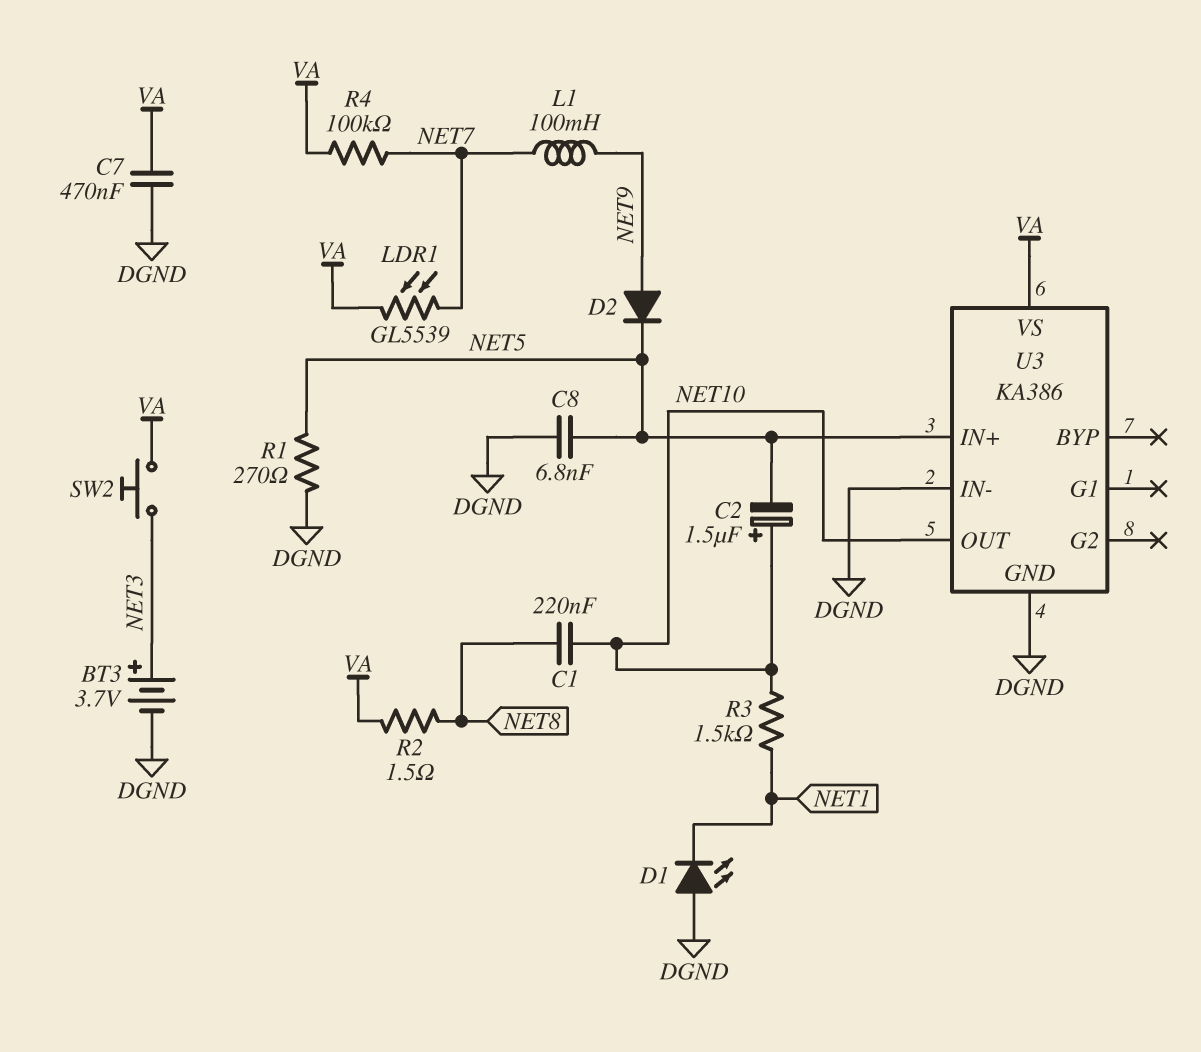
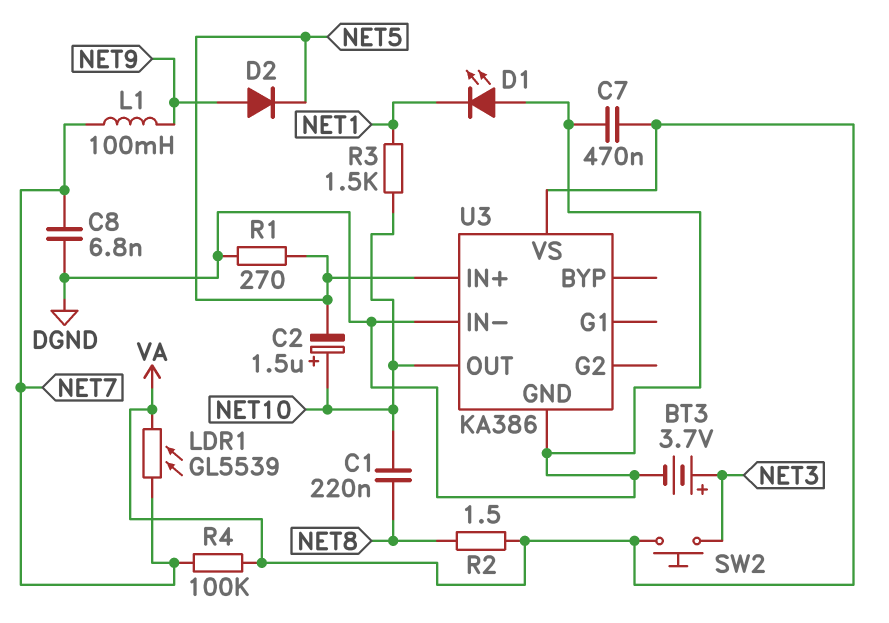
C8: 6.8nF (DGND, NET5) -> 6.8nF (DGND, NET7)

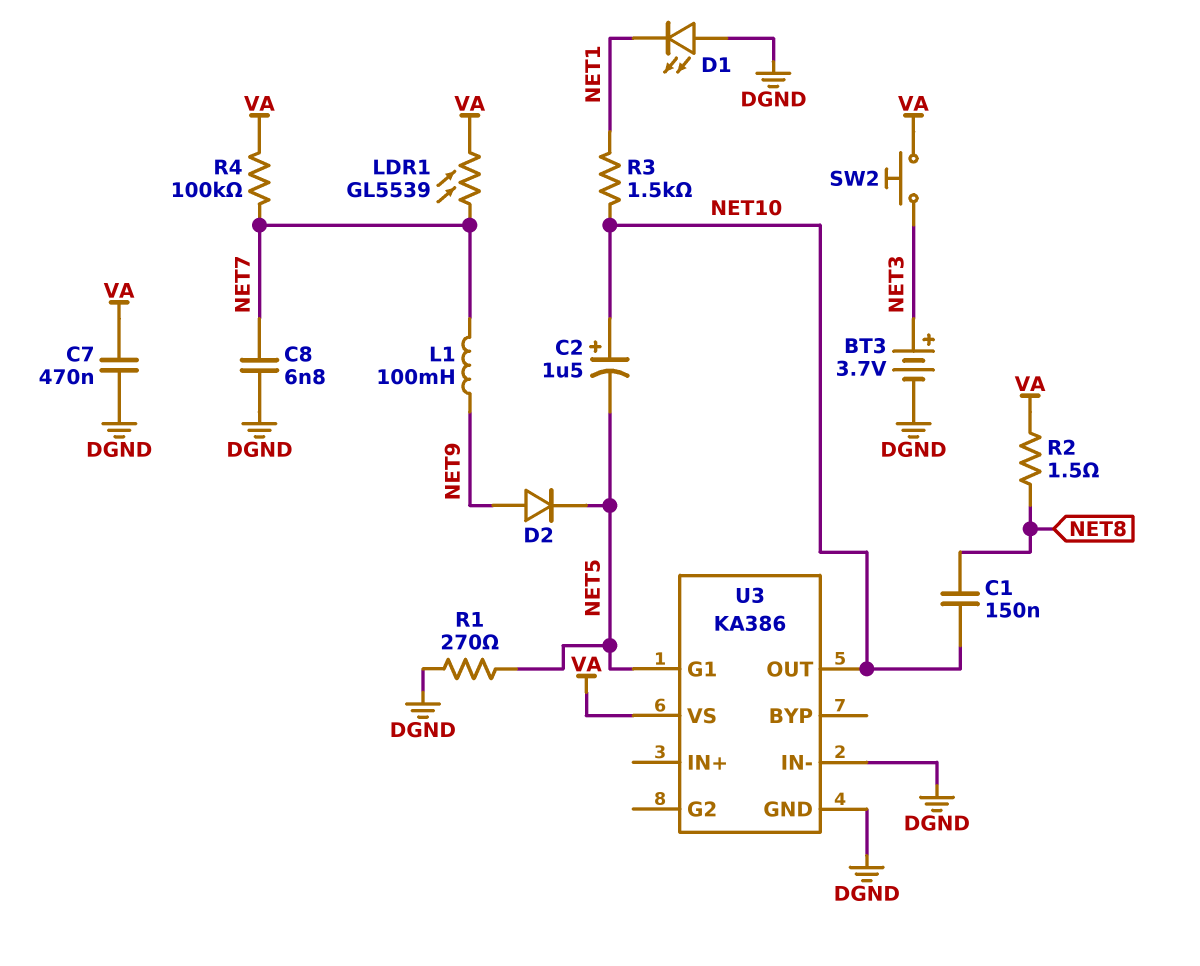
C1: 220nF (NET8, NET10) -> 150nF (NET8, NET10)
U3 pin G1: none -> NET5
U3 pin IN+: NET5 -> none

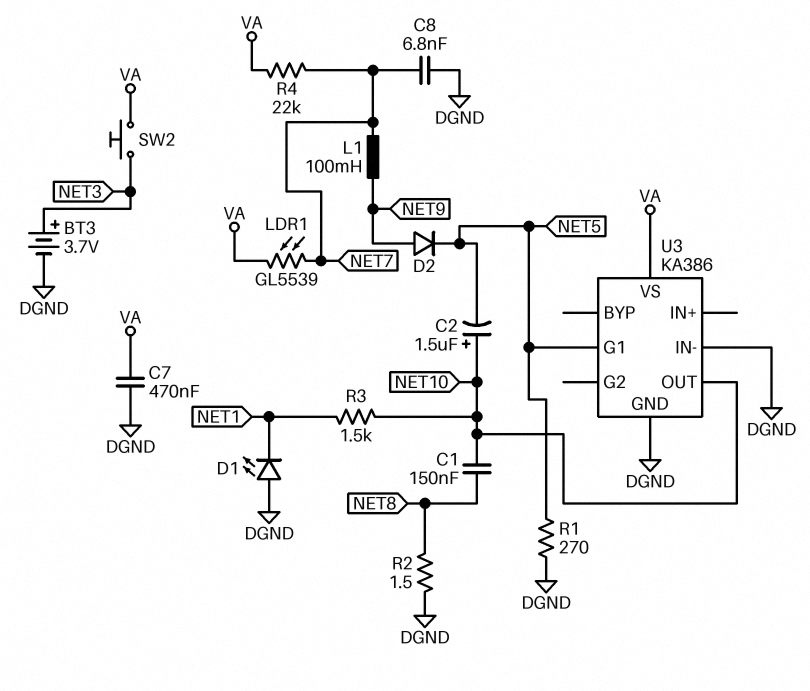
R2: 1.5 (NET8, VA) -> 1.5 (DGND, NET8)
R4: 100k (NET7, VA) -> 22k (NET7, VA)

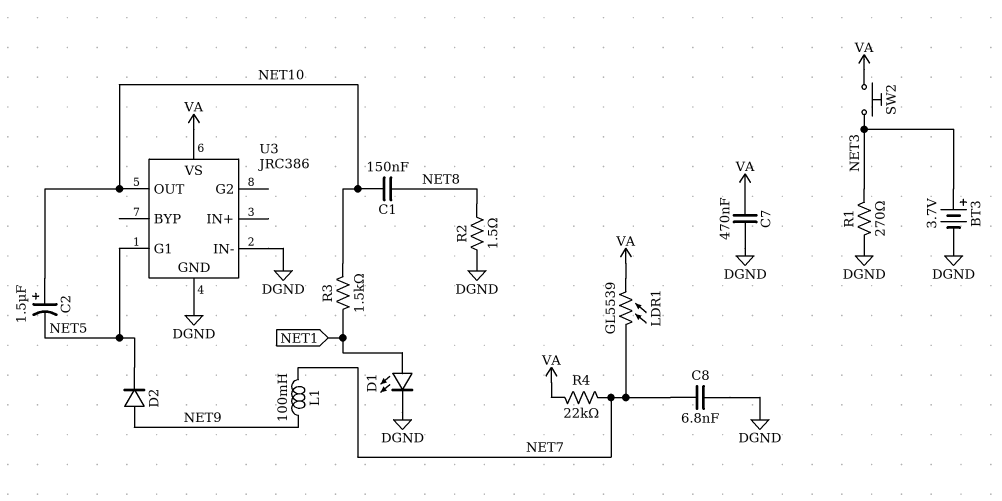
D1: LED (A DGND, K NET1) -> LED (A NET1, K DGND)
R1: 270 (DGND, NET5) -> 270 (DGND, NET3)
U3: KA386 -> JRC386

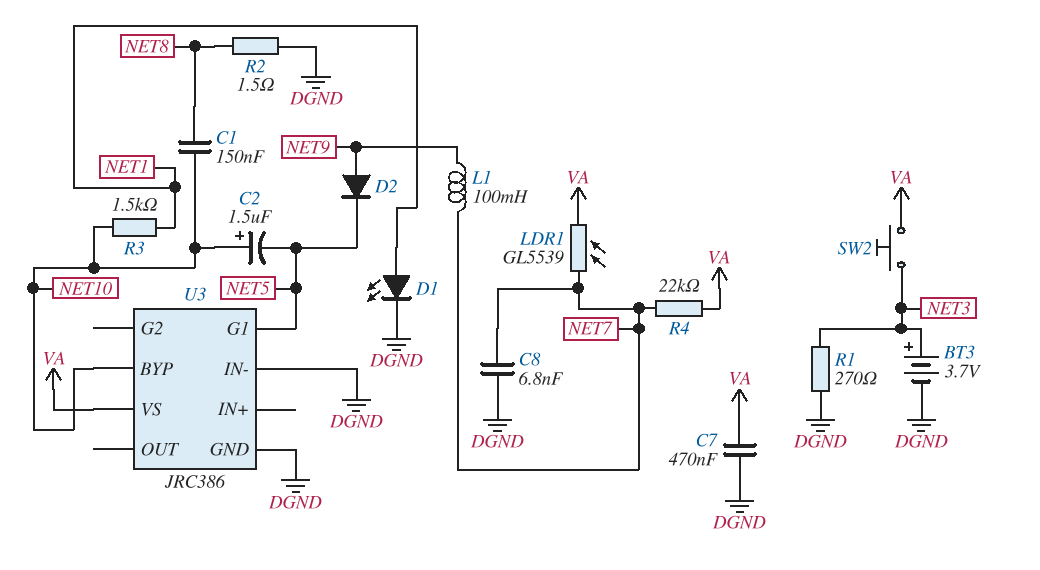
U3 pin BYP: none -> NET10
U3 pin OUT: NET10 -> none

